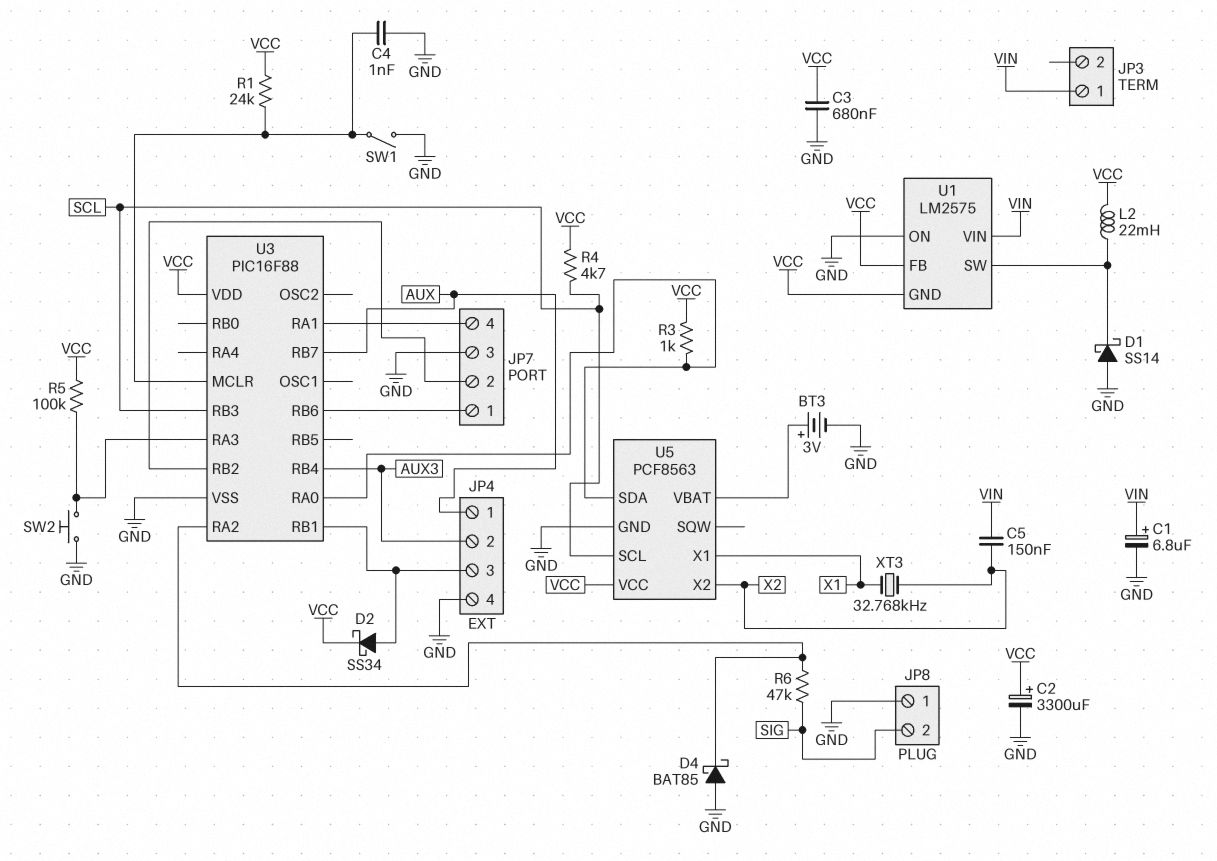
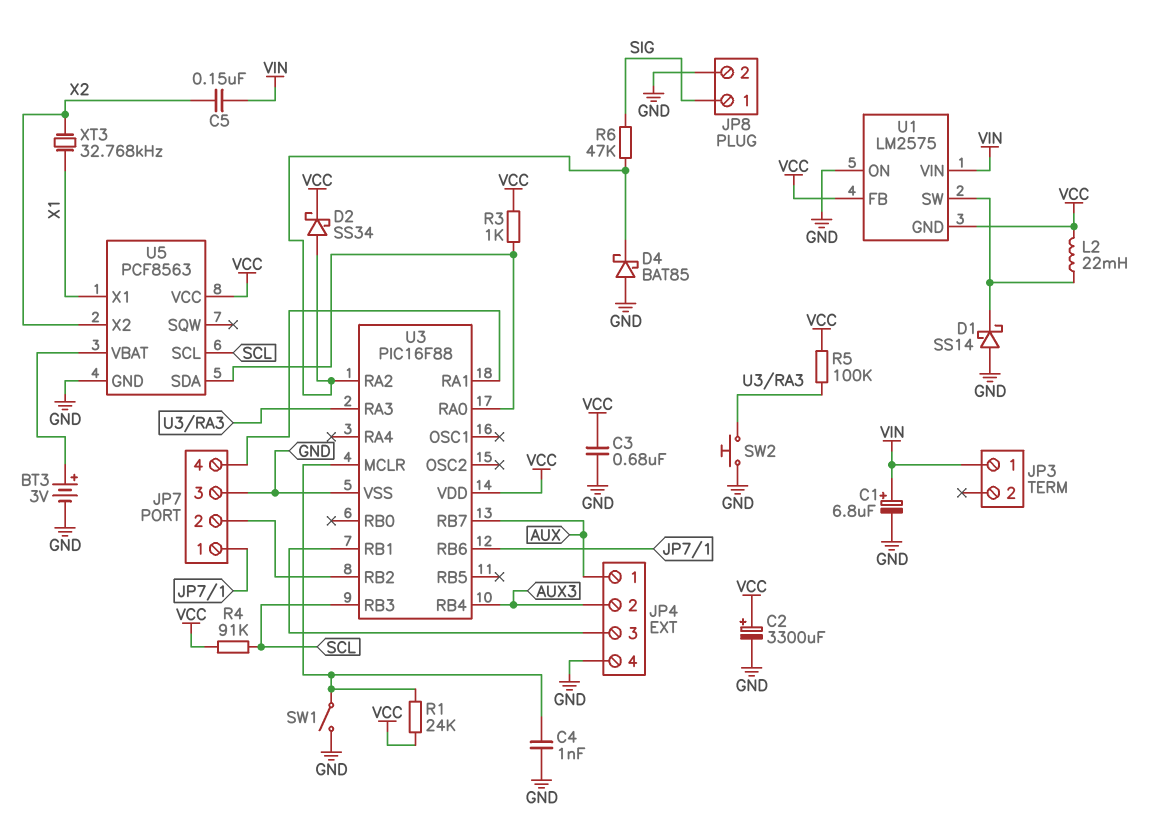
D2: schottky SS34 (A JP4/3, K VCC) -> schottky SS34 (A U3/RA2, K VCC)
JP8 pin 1: GND -> SIG
JP8 pin 2: SIG -> GND
R4: 4.7k (SCL, VCC) -> 91k (SCL, VCC)

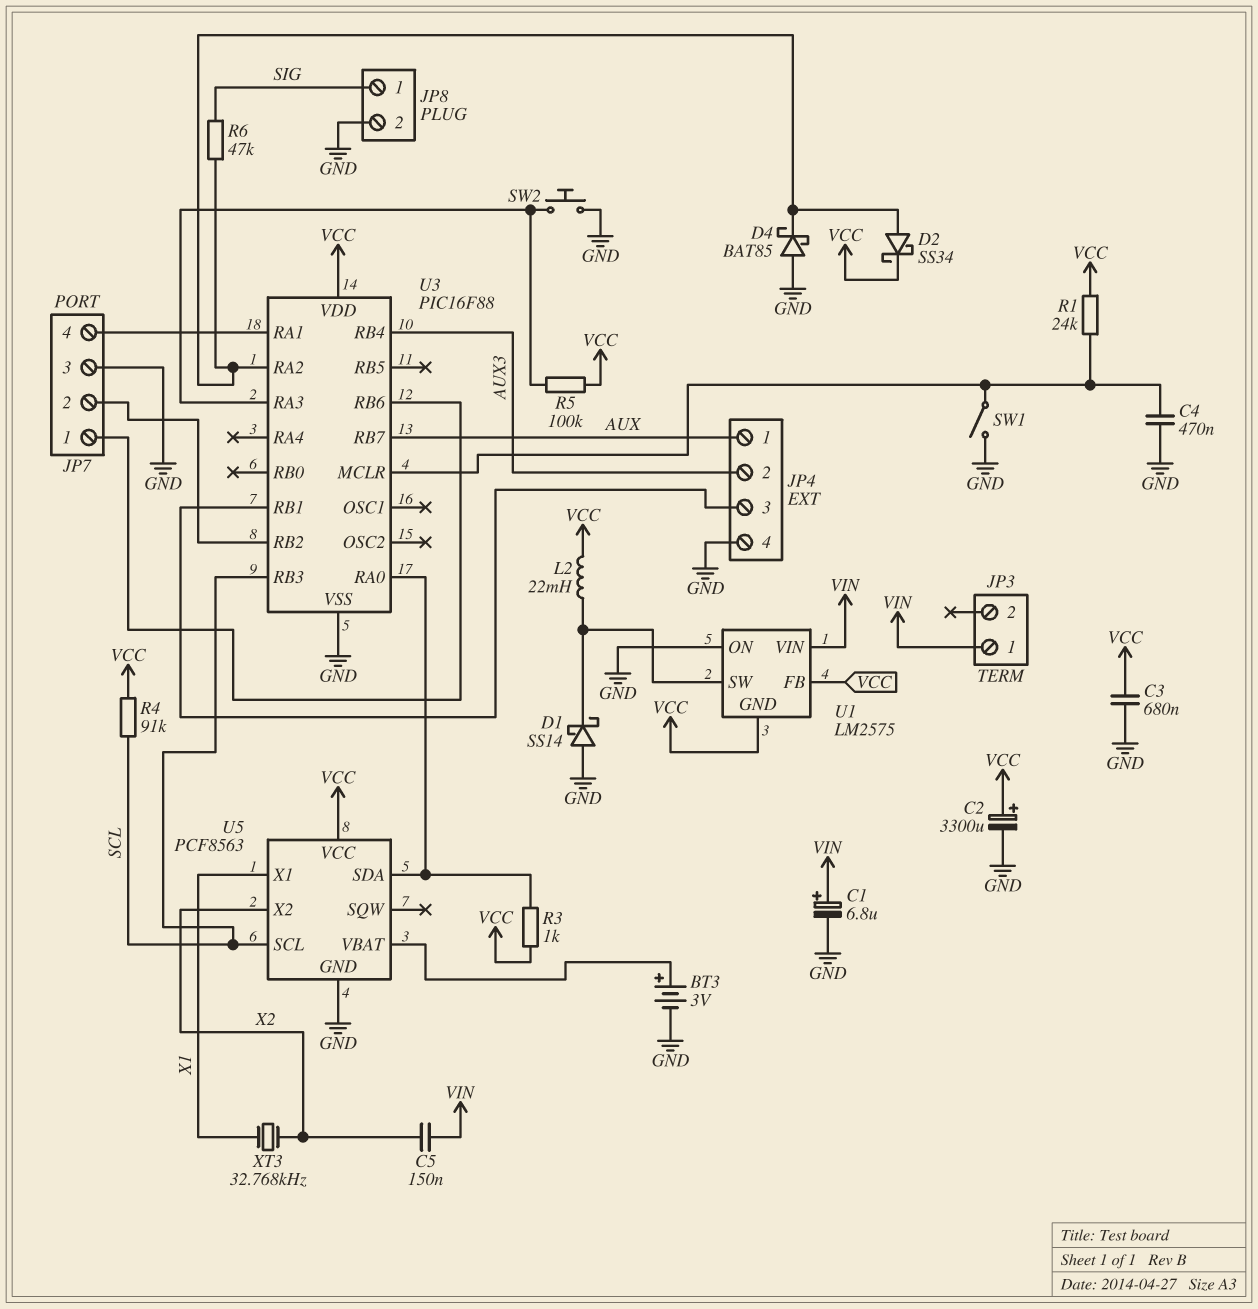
C4: 1nF (GND, U3/MCLR) -> 470nF (GND, U3/MCLR)

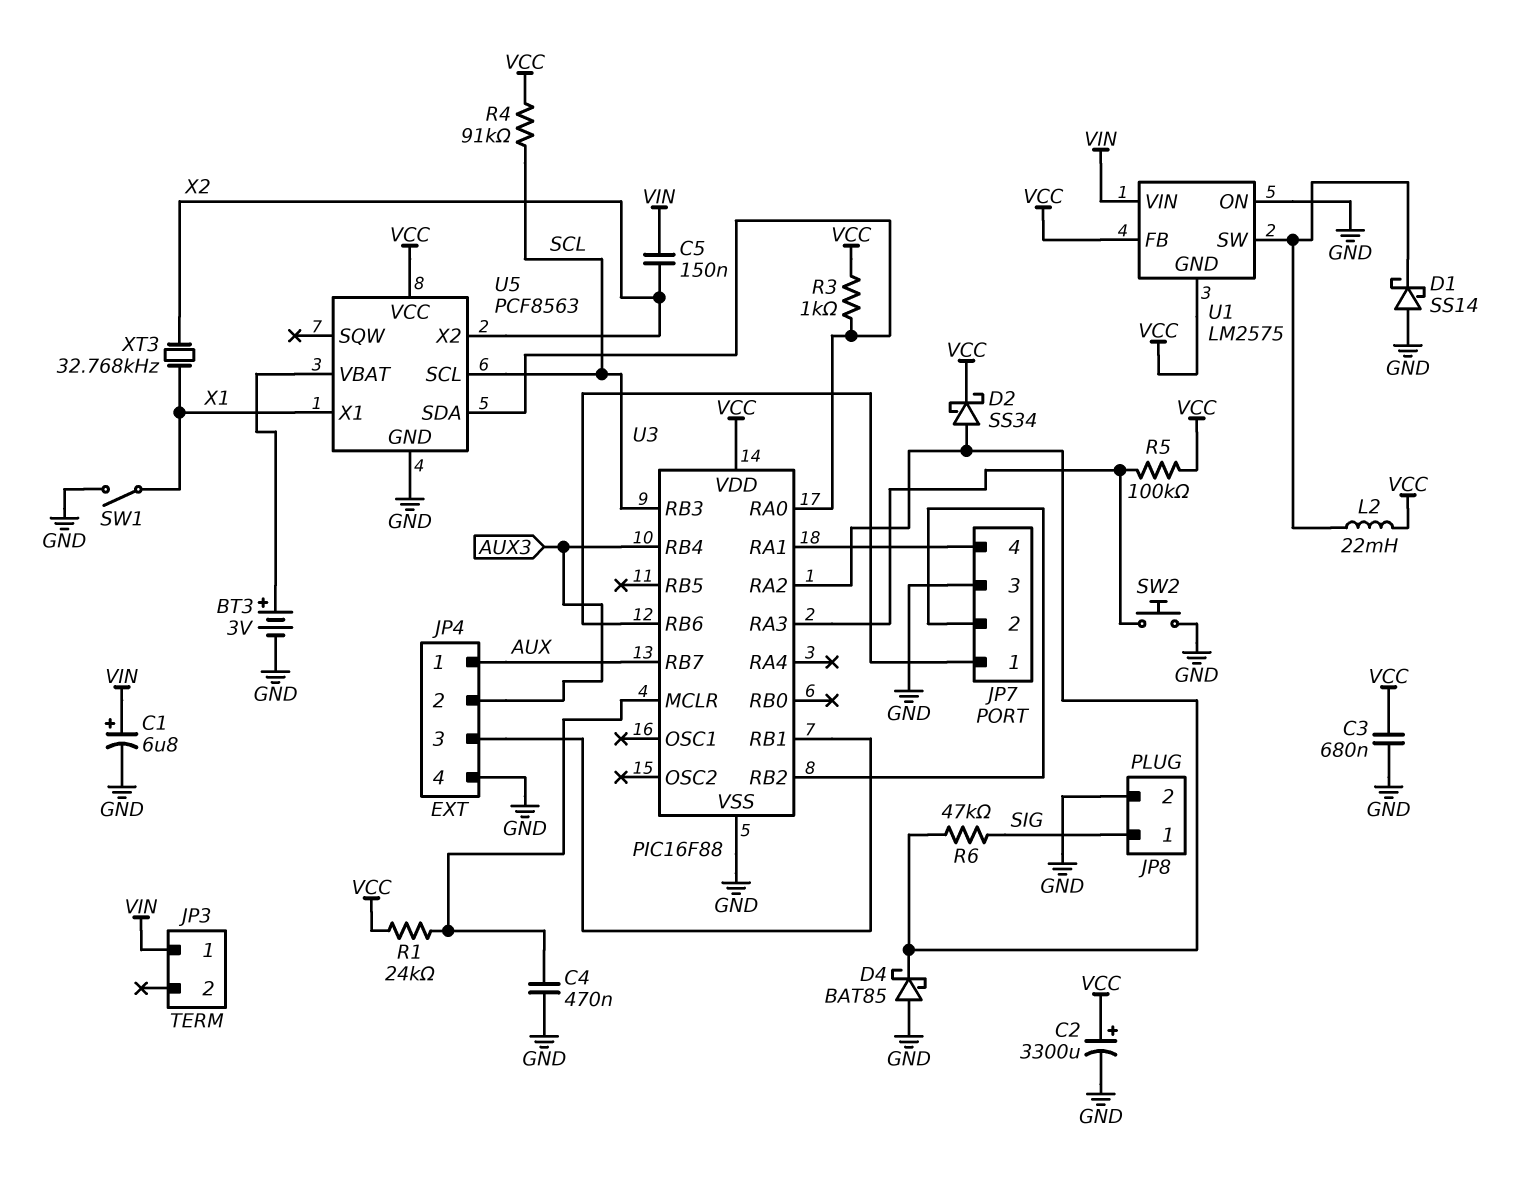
SW1: switch (GND, U3/MCLR) -> switch (GND, X1)

